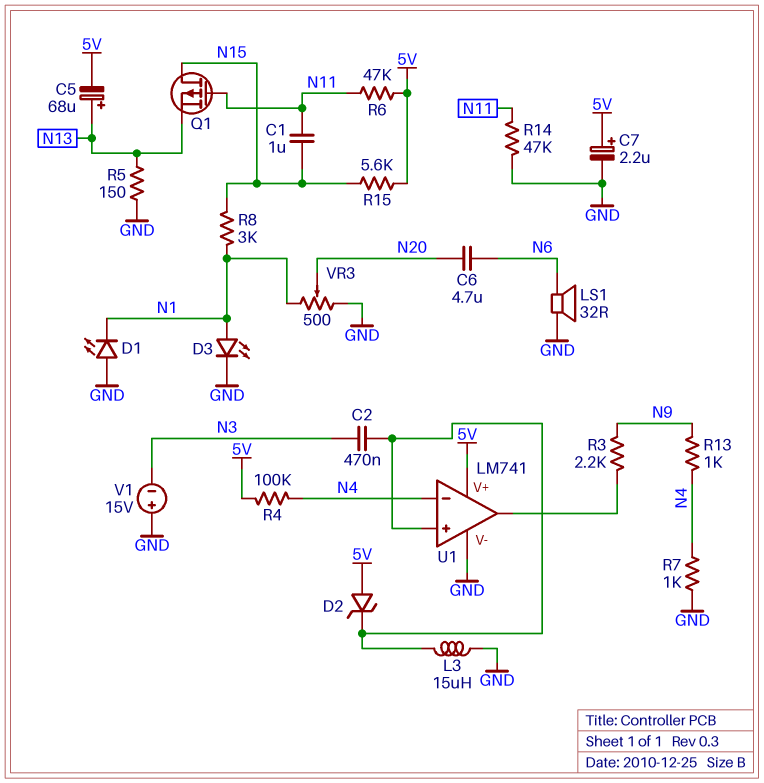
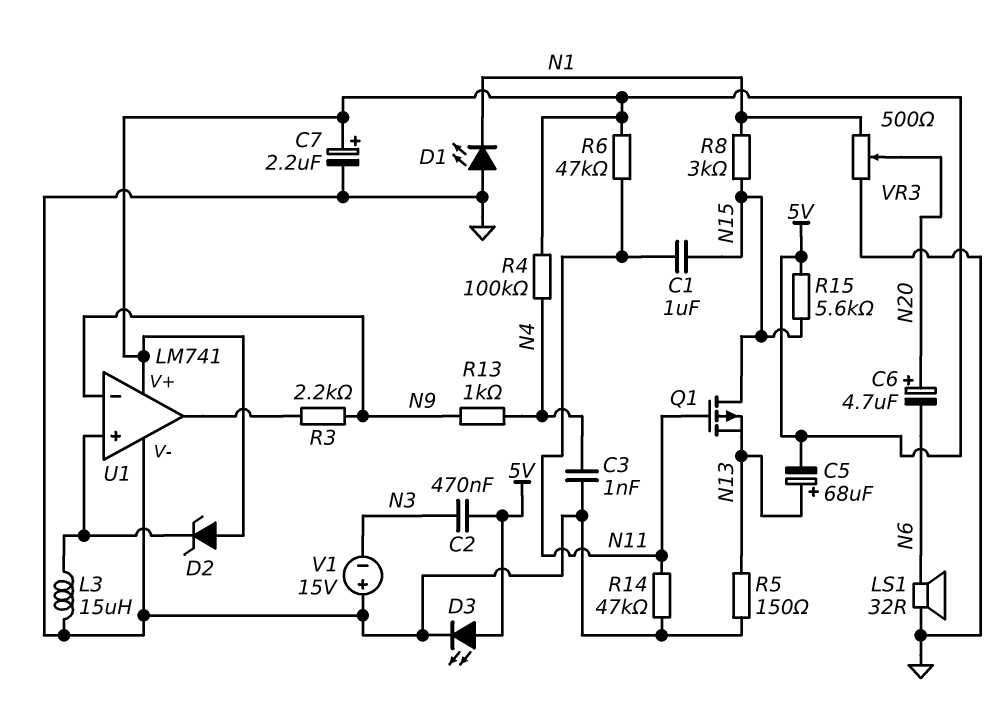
C2: 470nF (N3, U1/in+) -> 470nF (5V, N3)
C3: none -> 1nF (GND, N4)
C6: 4.7uF (N6, N20) -> 4.7uF (plus N20, minus N6)
D3: LED (A N1, K GND) -> LED (A 5V, K GND)
R7: 1k (GND, N4) -> none
U1 pin in-: N4 -> N9

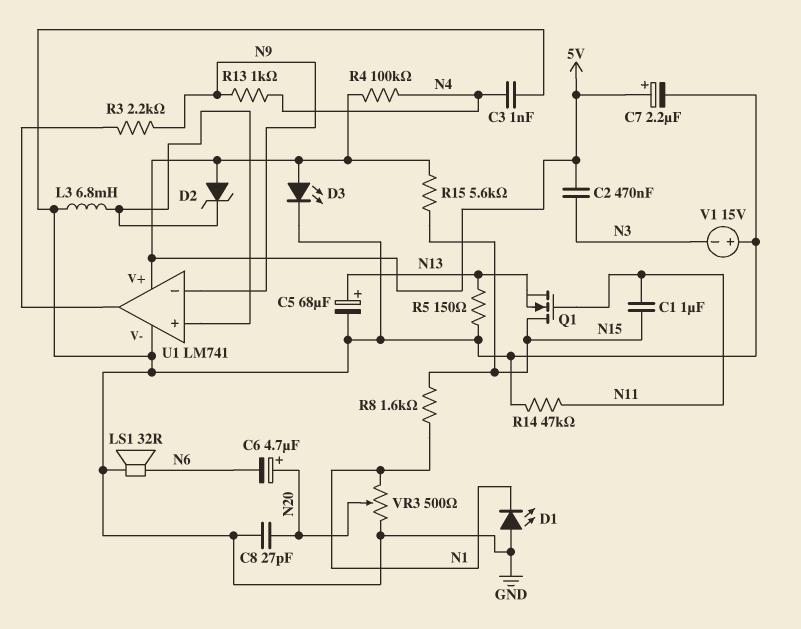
C5: 68uF (plus N13, minus 5V) -> 68uF (plus N13, minus GND)
C8: none -> 27pF (GND, N20)
L3: 15uH (GND, U1/in+) -> 6.8mH (GND, U1/in+)
Q1: PMOS (G N11, D N15, S N13) -> NMOS (G N11, D N15, S N13)
R6: 47k (5V, N11) -> none
R8: 3k (N1, N15) -> 1.6k (N1, N15)

